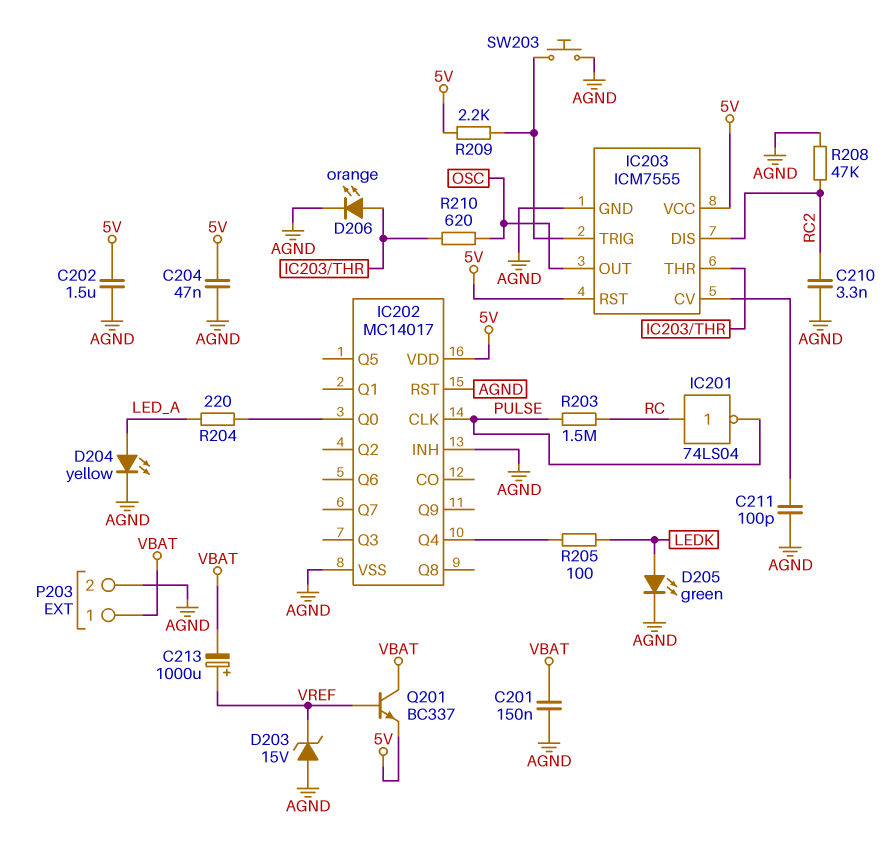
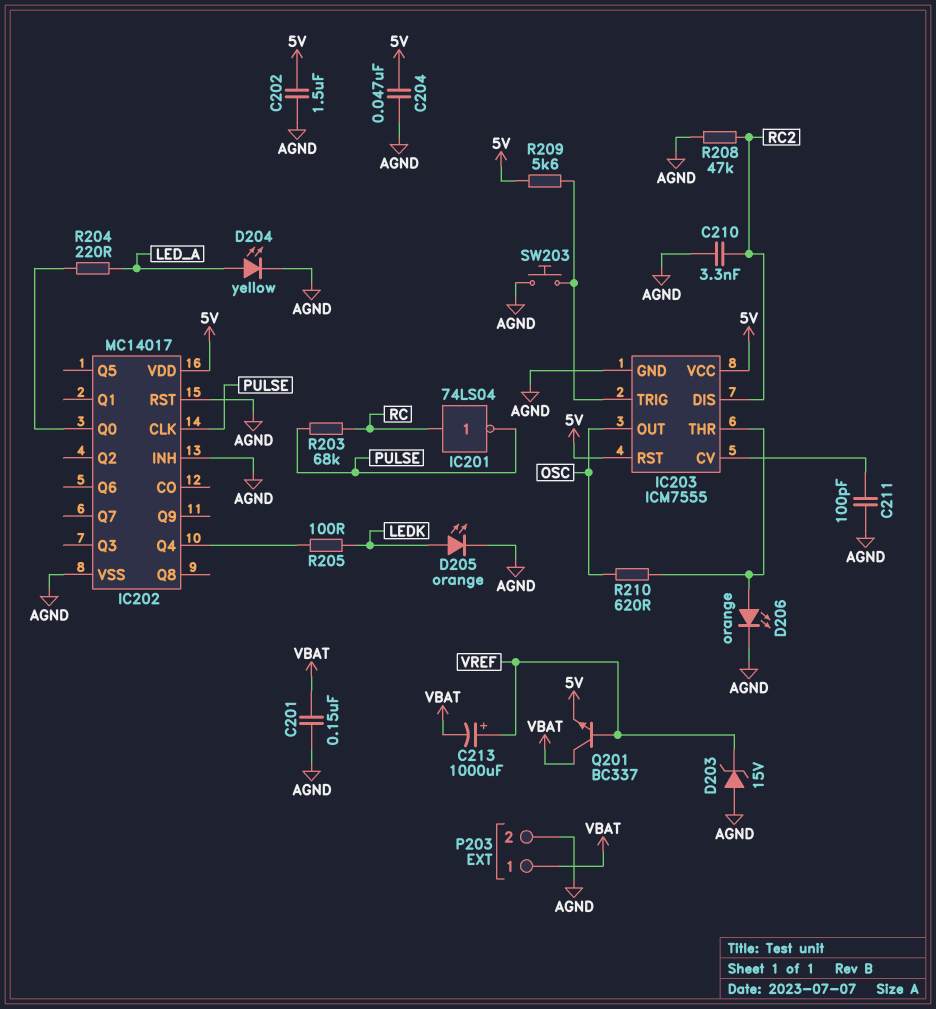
D205: LED green (A LEDK, K AGND) -> LED orange (A LEDK, K AGND)
R203: 1.5M (PULSE, RC) -> 68k (PULSE, RC)
R209: 2.2k (5V, IC203/TRIG) -> 5.6k (5V, IC203/TRIG)

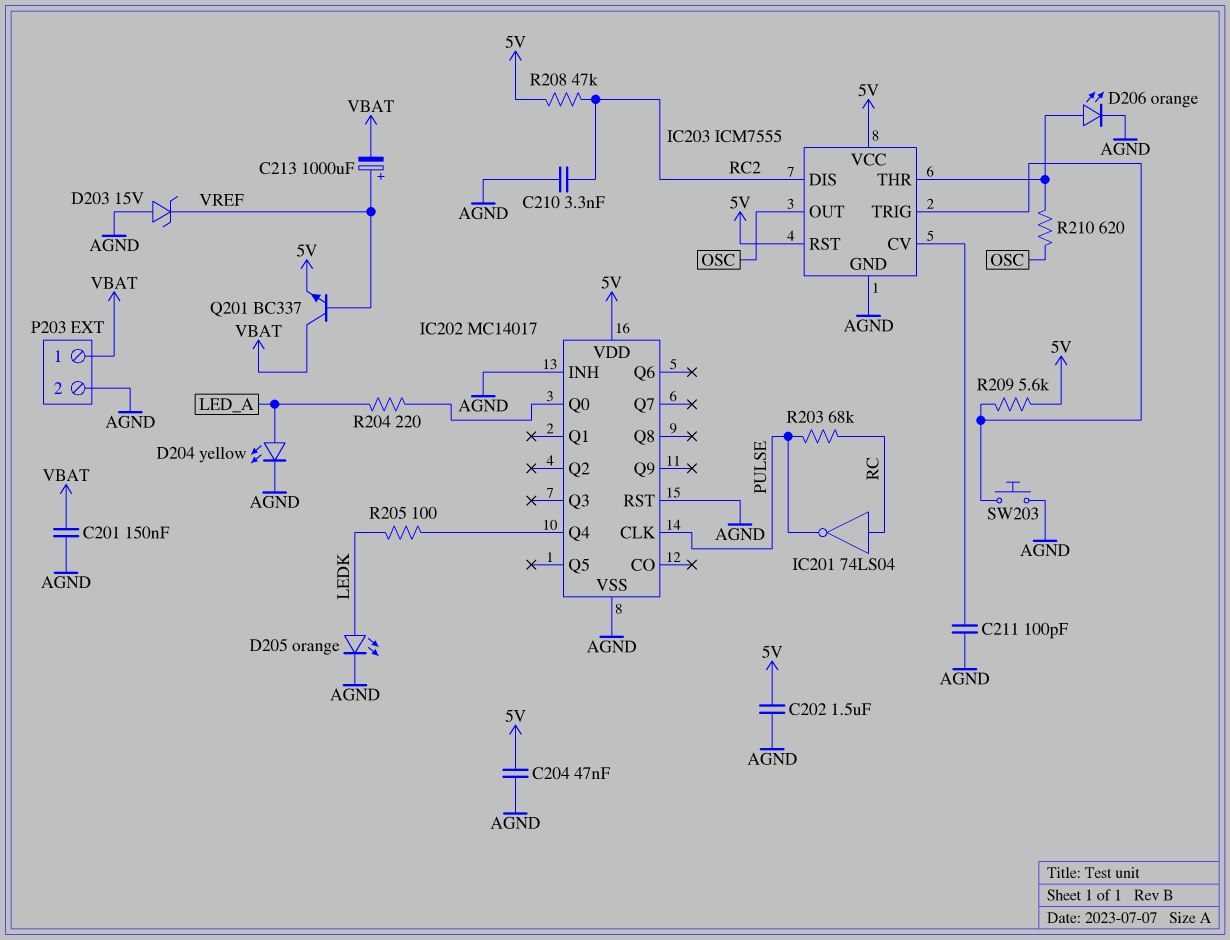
R208: 47k (AGND, RC2) -> 47k (5V, RC2)

